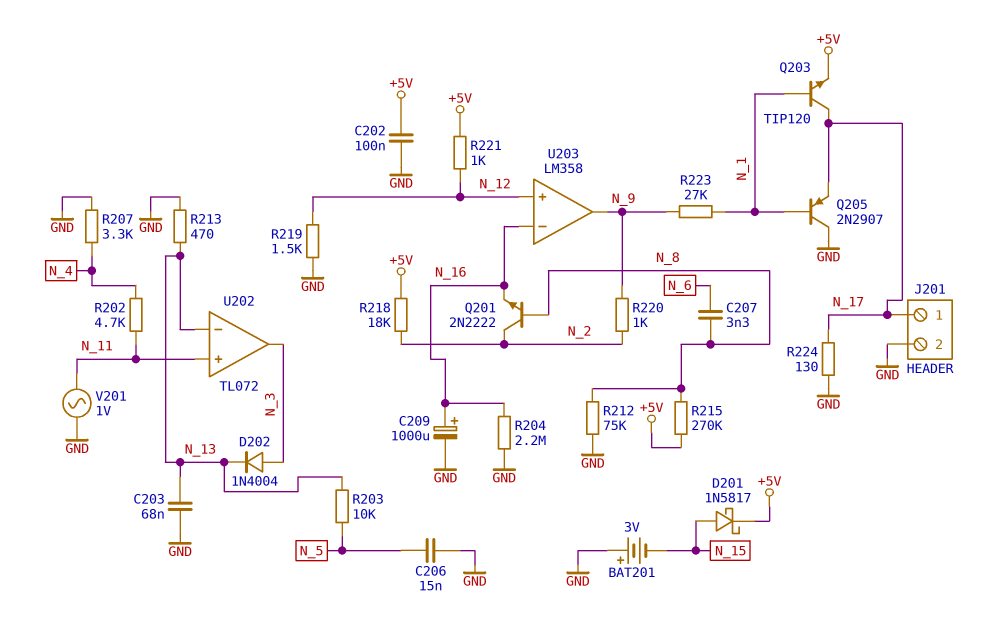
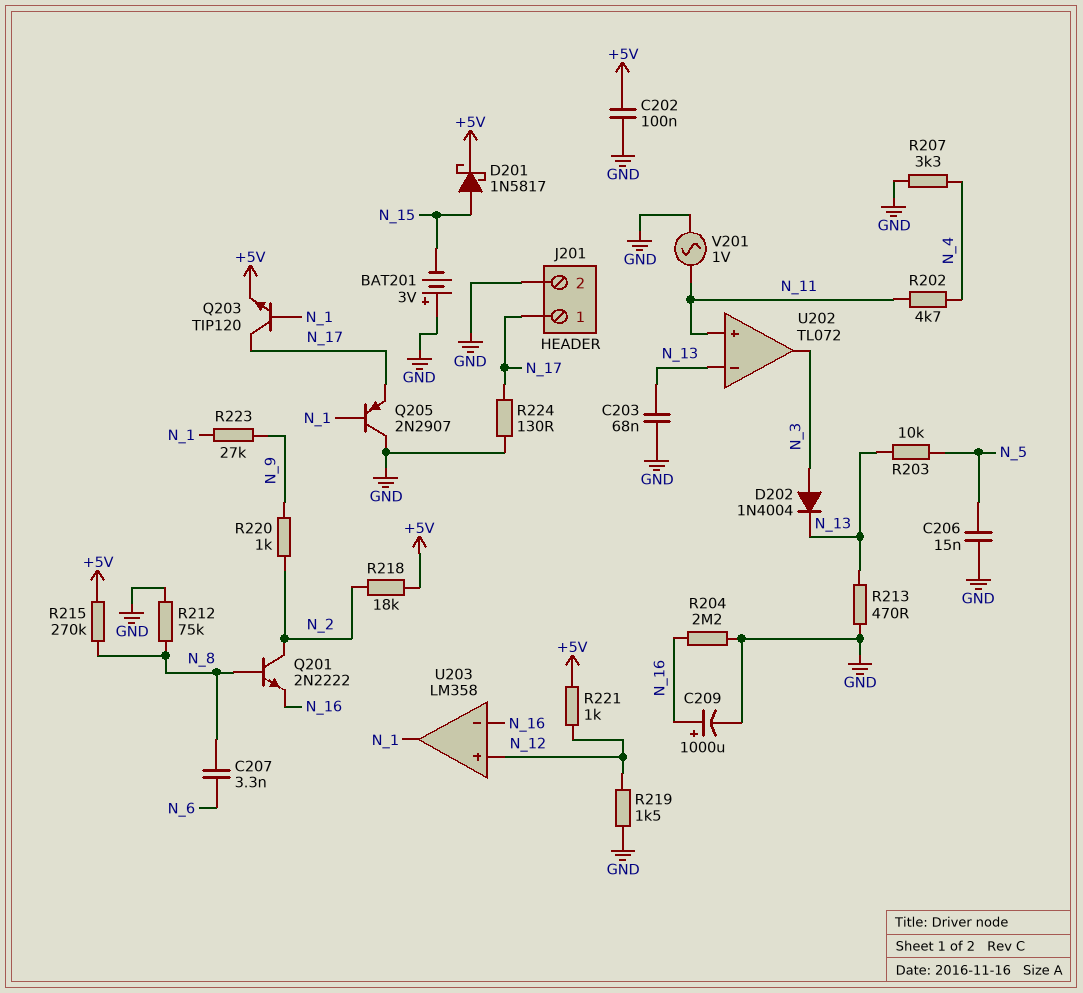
U203 pin out: N_9 -> N_1

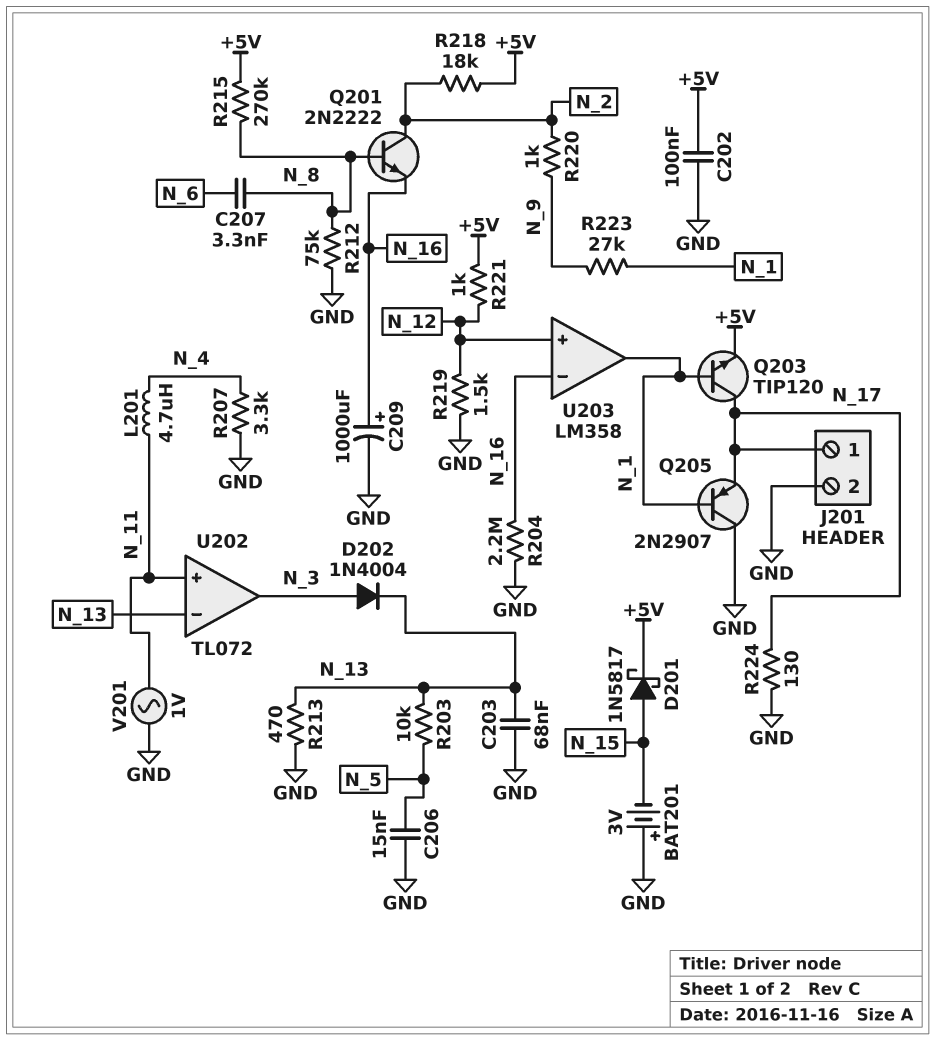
L201: none -> 4.7uH (N_4, N_11)
R202: 4.7k (N_4, N_11) -> none

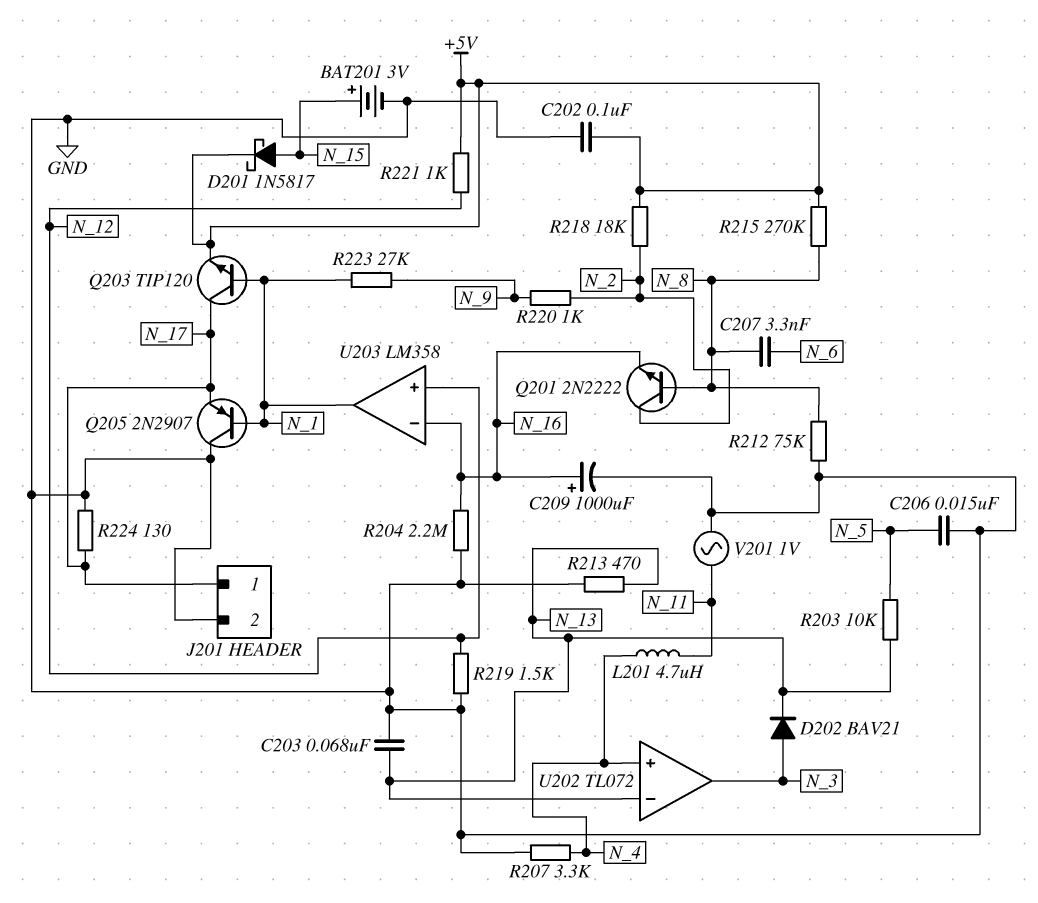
BAT201: 3V (plus GND, minus N_15) -> 3V (plus N_15, minus GND)
D202: diode 1N4004 (A N_3, K N_13) -> diode BAV21 (A N_3, K N_13)
U202 pin in+: N_11 -> N_4

